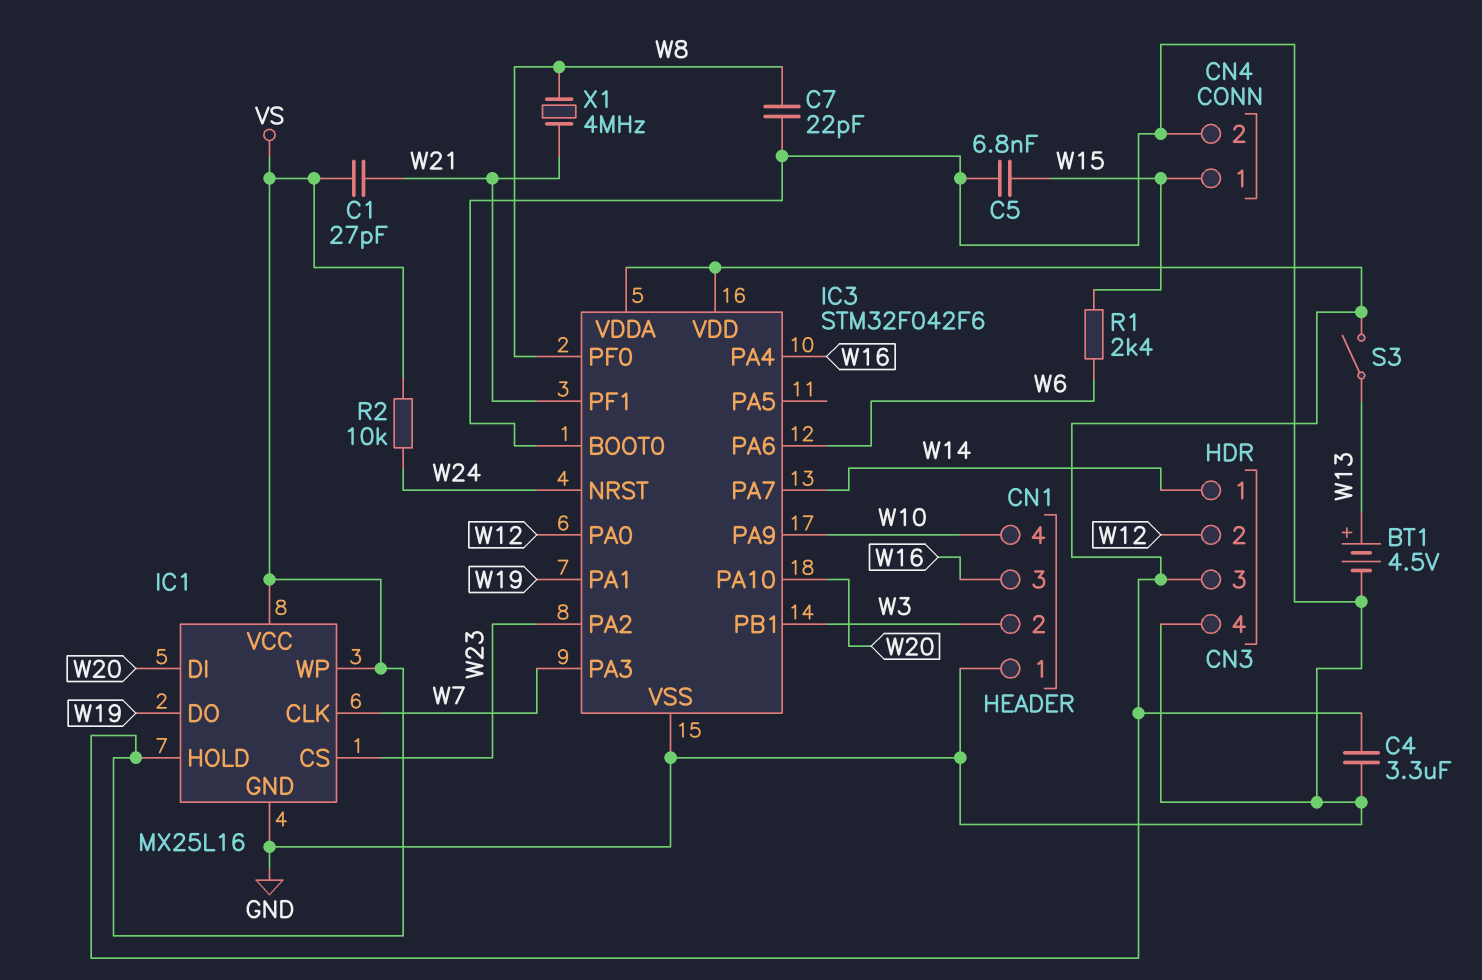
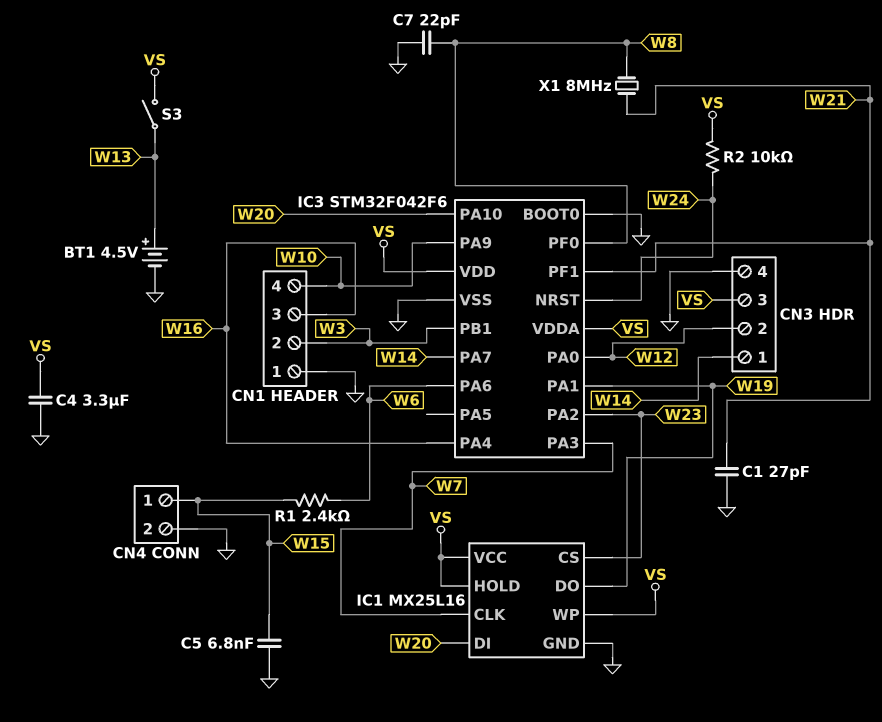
C1: 27pF (VS, W21) -> 27pF (GND, W21)
X1: 4MHz (W8, W21) -> 8MHz (W8, W21)

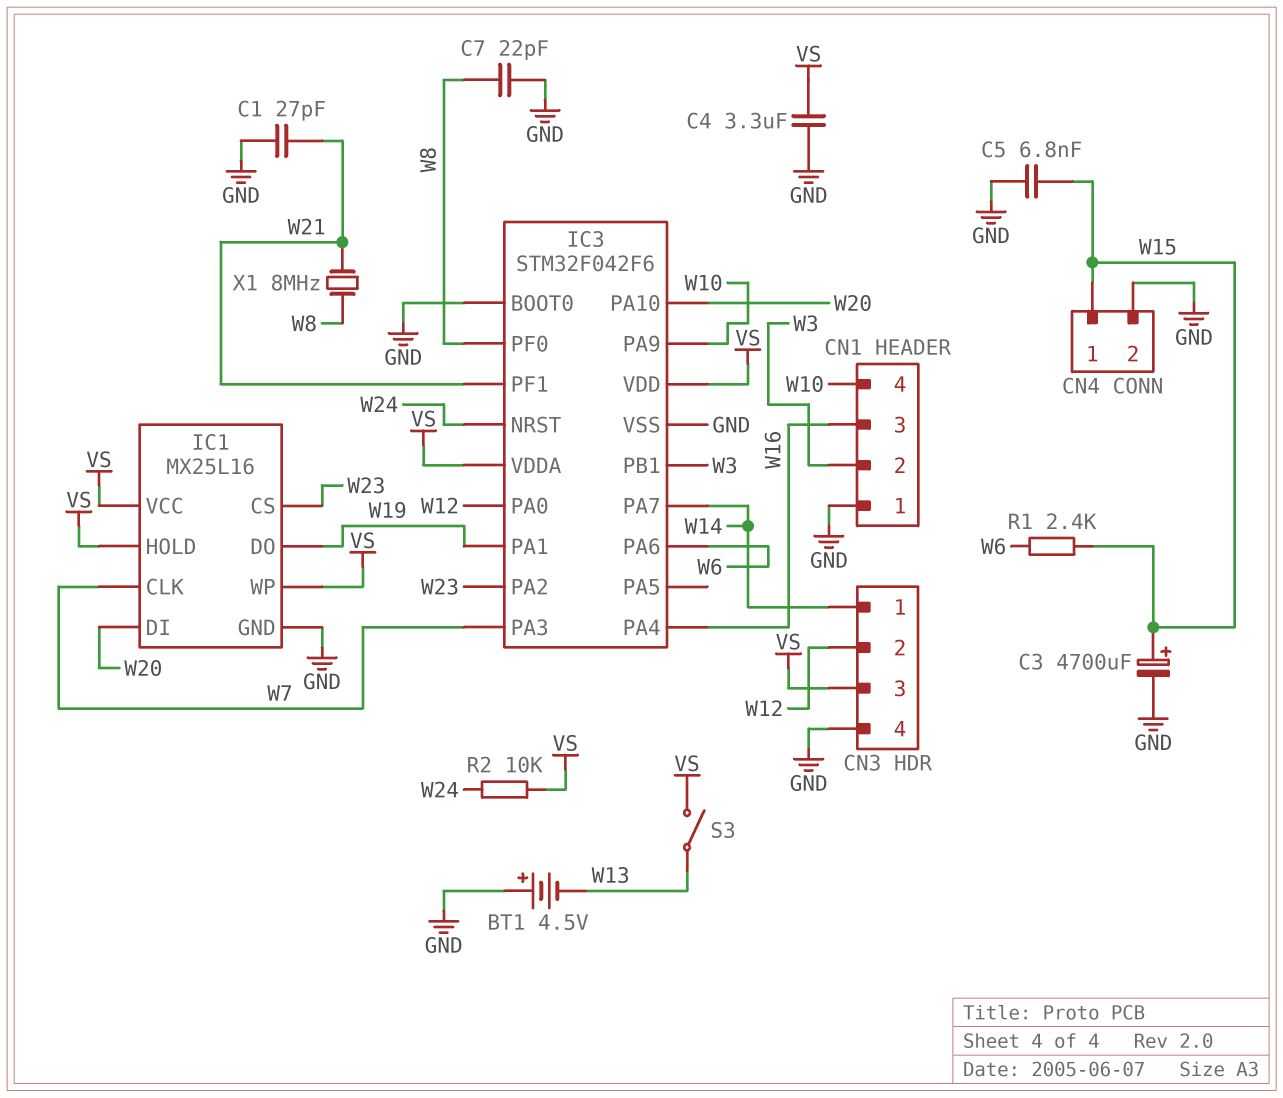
BT1: 4.5V (plus W13, minus GND) -> 4.5V (plus GND, minus W13)
C3: none -> 4700uF (plus W15, minus GND)

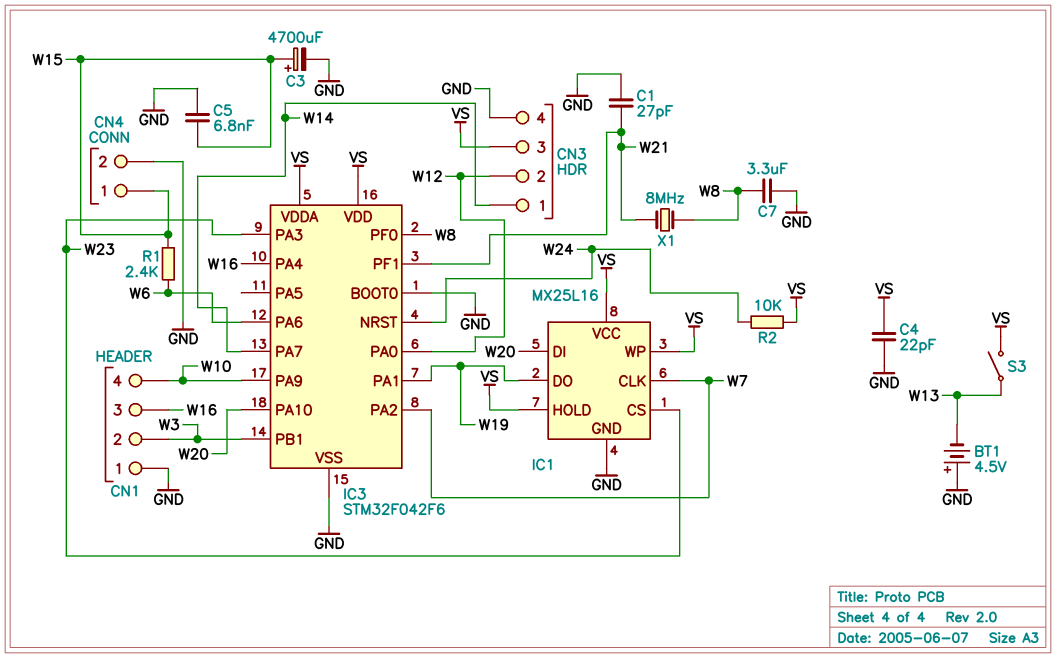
C4: 3.3uF (GND, VS) -> 22pF (GND, VS)
C7: 22pF (GND, W8) -> 3.3uF (GND, W8)
IC3 pin PA2: W23 -> W7
IC3 pin PA3: W7 -> W23

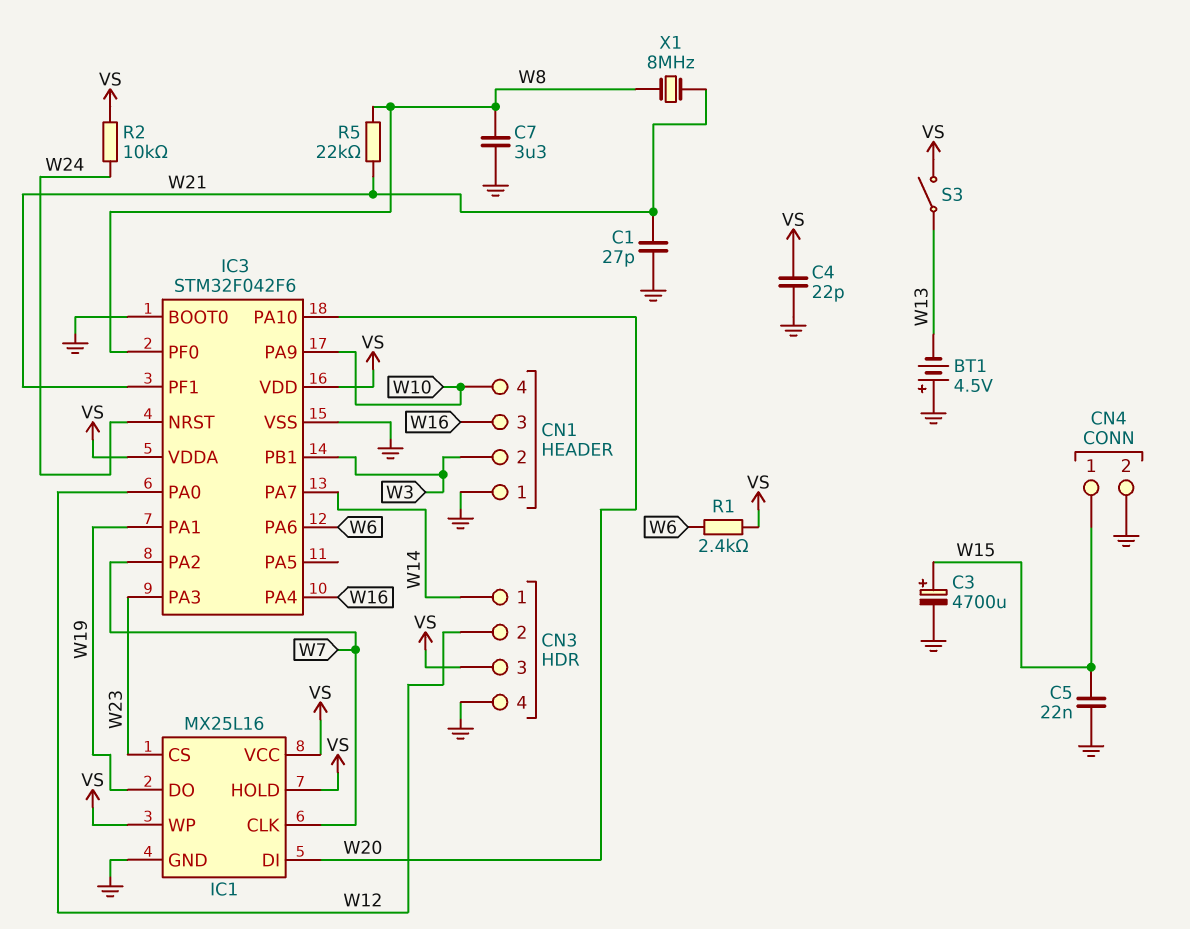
C5: 6.8nF (GND, W15) -> 22nF (GND, W15)
R1: 2.4k (W6, W15) -> 2.4k (VS, W6)
R5: none -> 22k (W8, W21)

